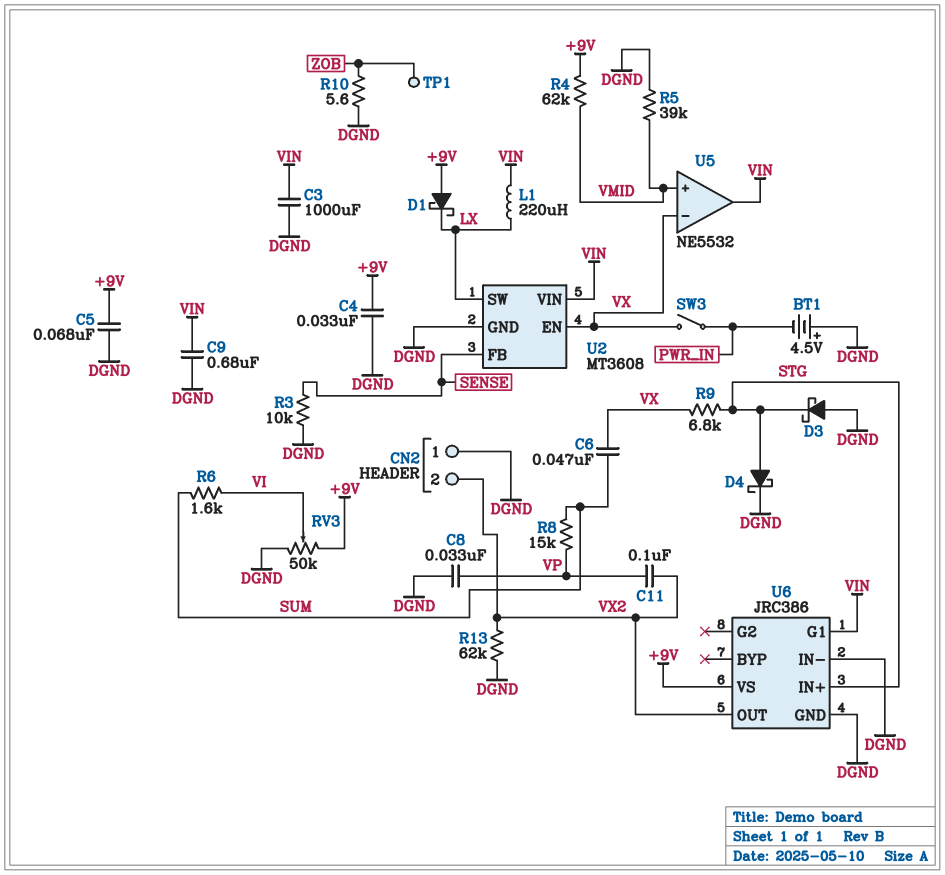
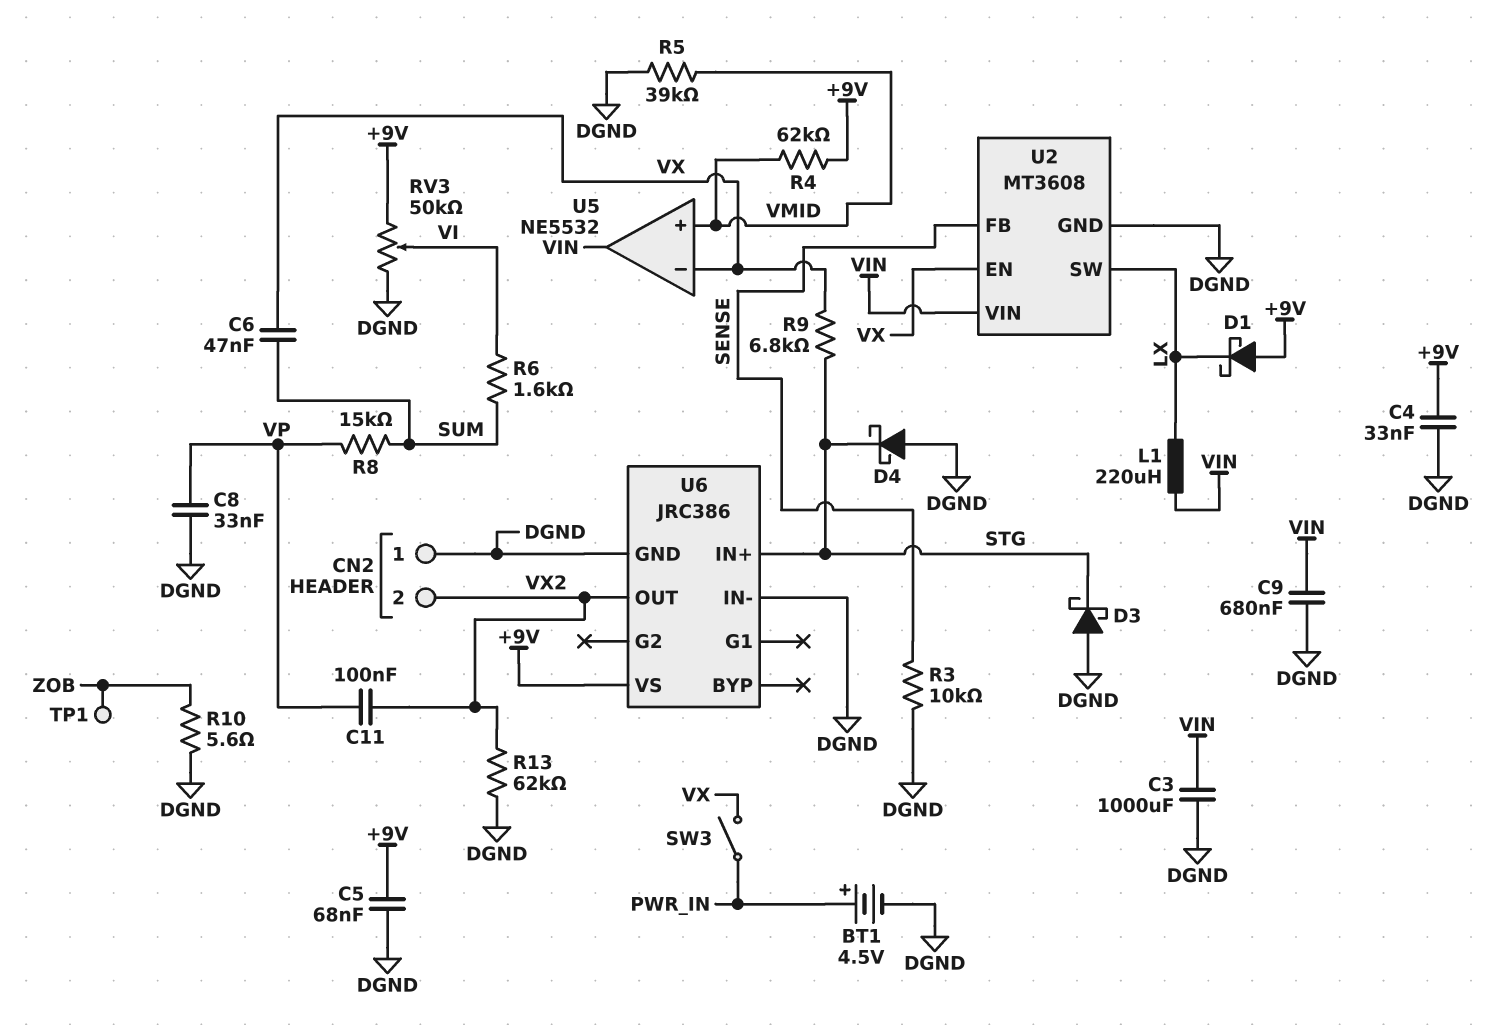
BT1: 4.5V (plus DGND, minus PWR_IN) -> 4.5V (plus PWR_IN, minus DGND)
D4: schottky (A STG, K DGND) -> schottky (A DGND, K STG)
U6 pin G1: VIN -> none

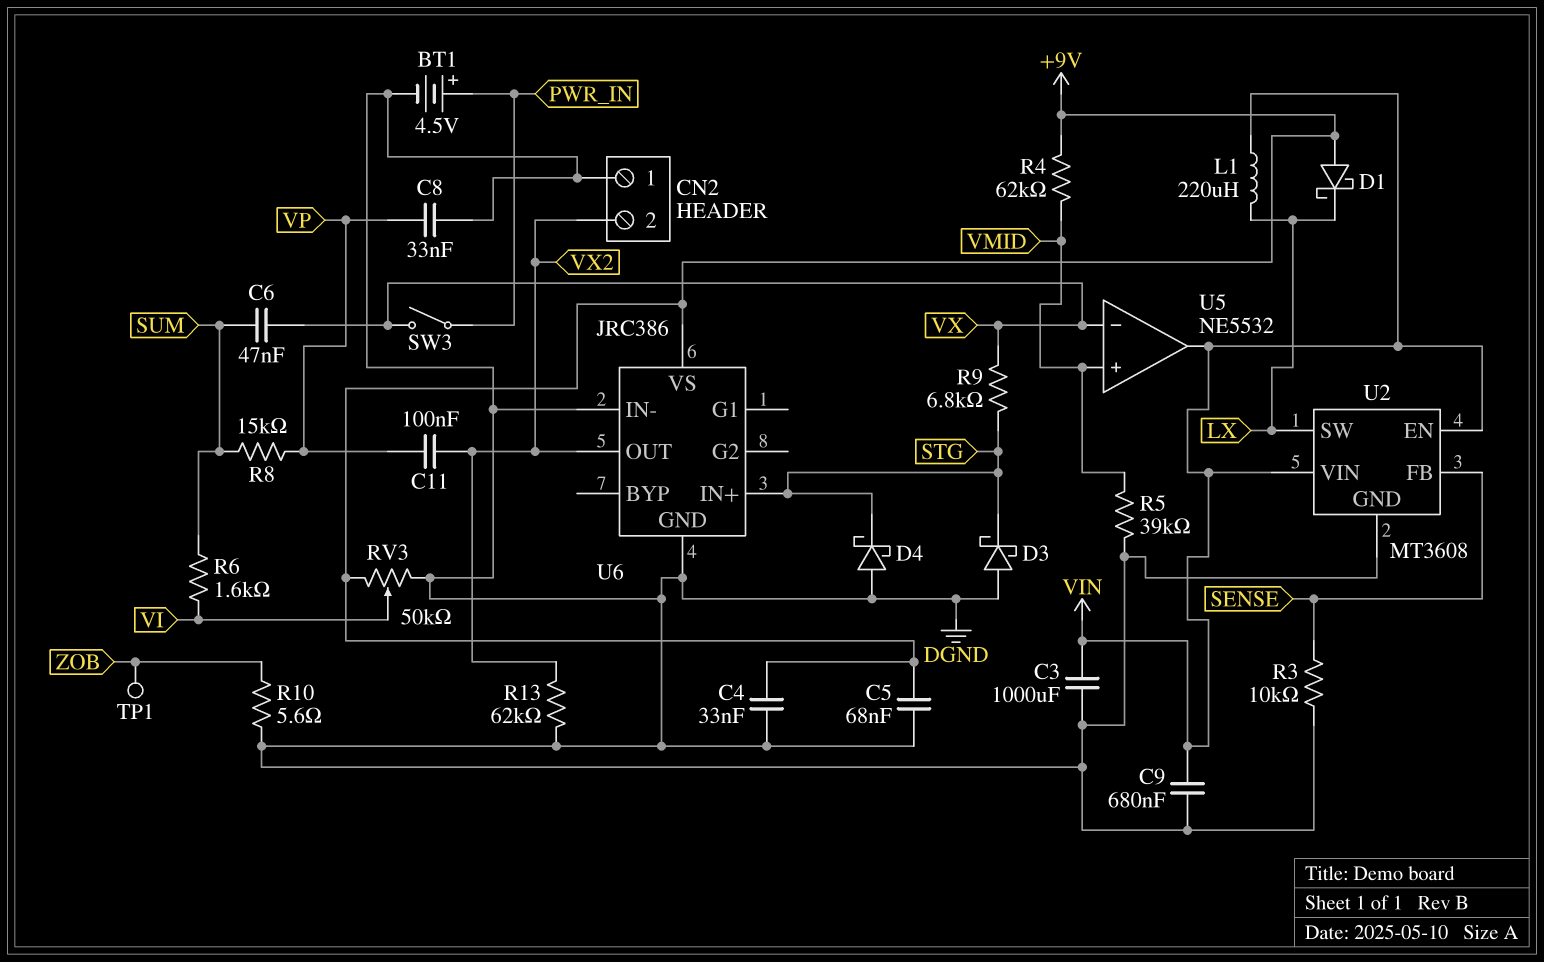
U2 pin EN: VX -> VIN

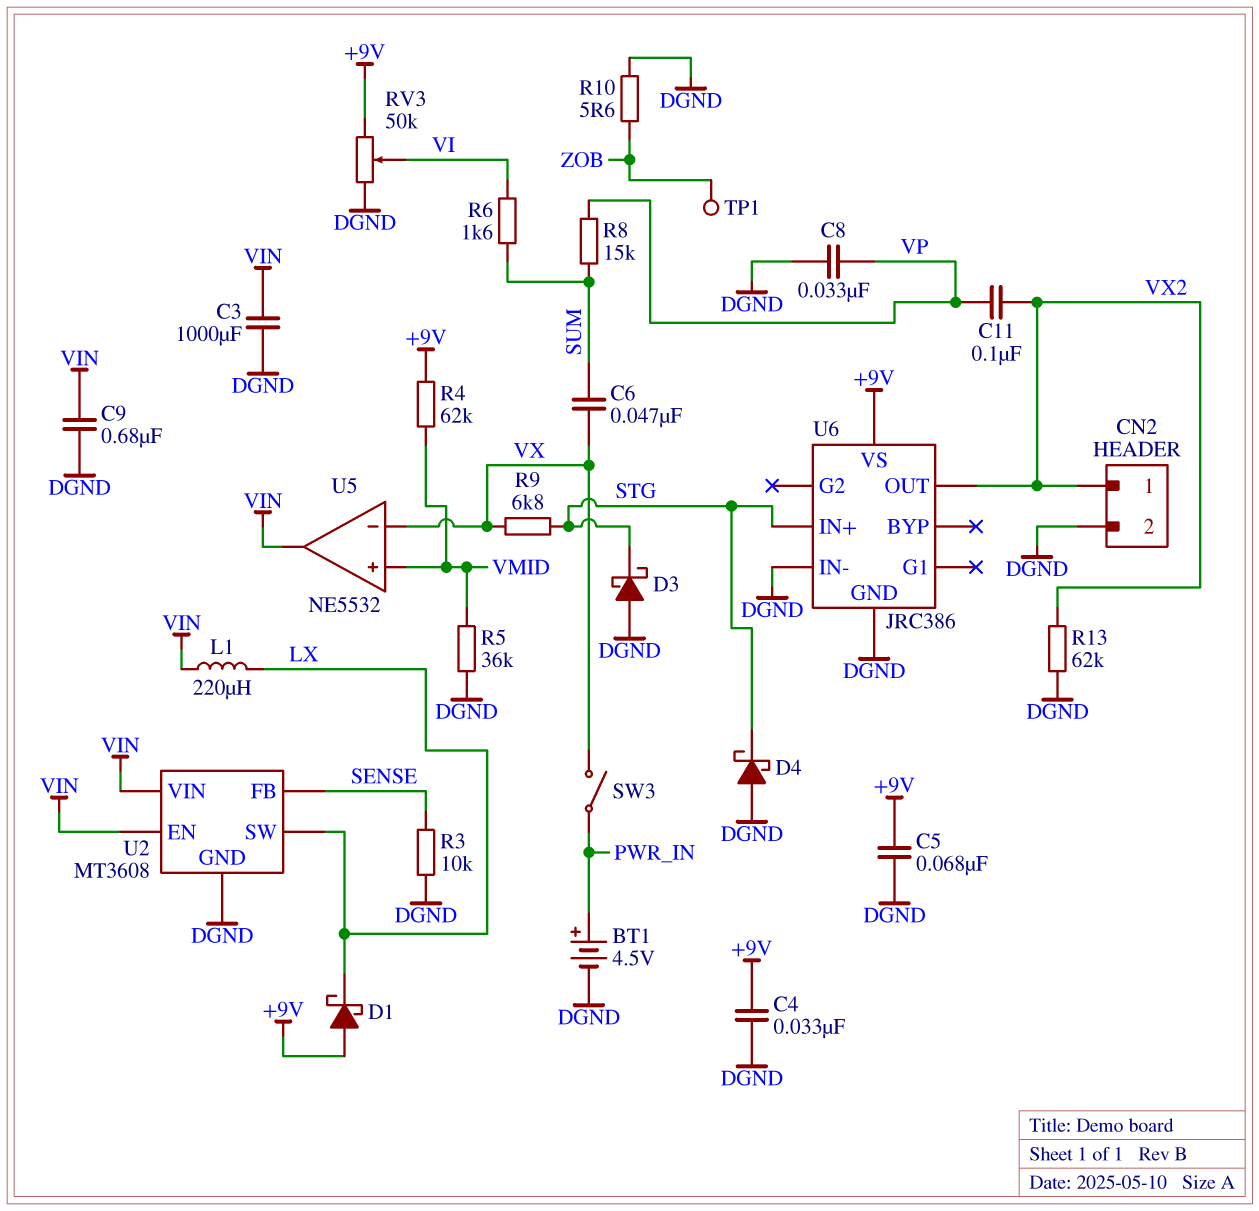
CN2 pin 1: DGND -> VX2
CN2 pin 2: VX2 -> DGND
R5: 39k (DGND, VMID) -> 36k (DGND, VMID)

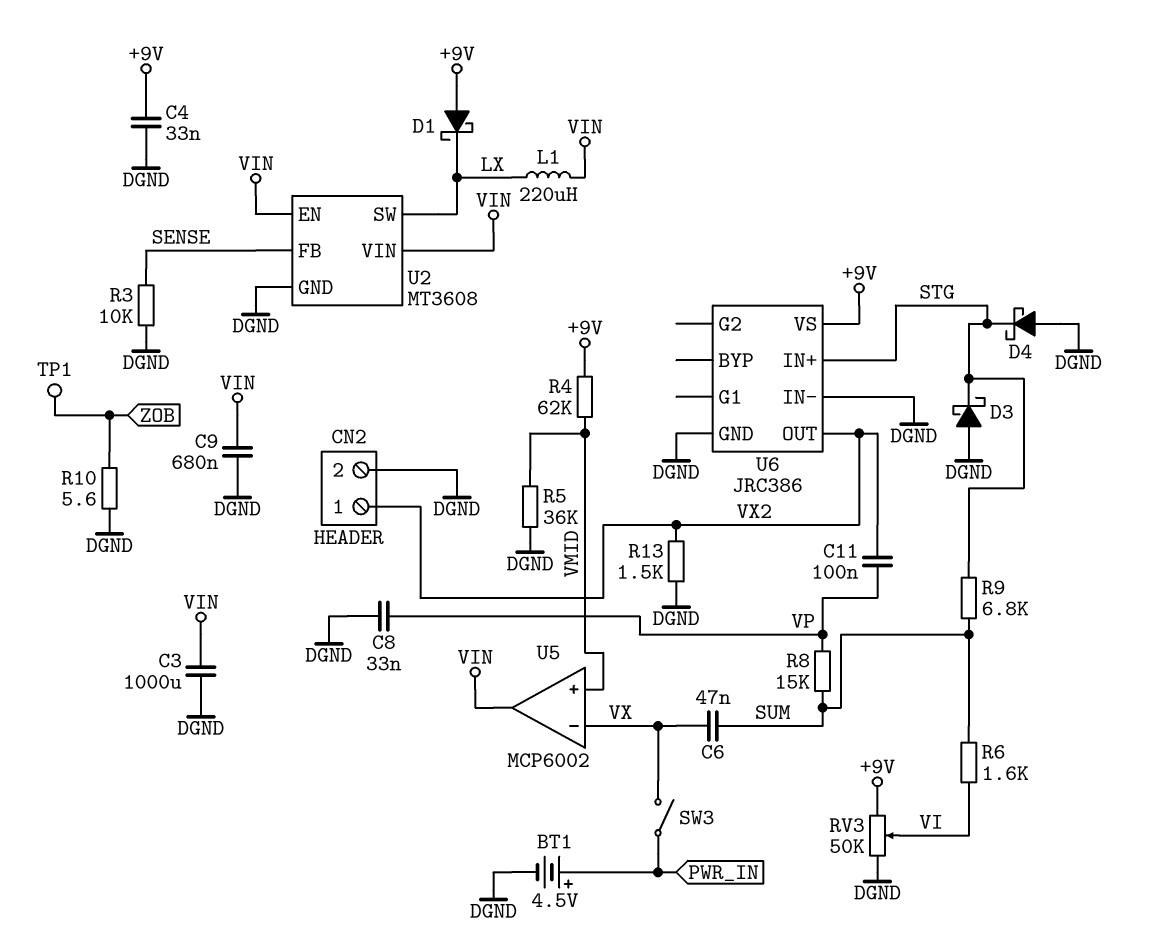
C5: 68nF (+9V, DGND) -> none
R9: 6.8k (STG, VX) -> 6.8k (STG, SUM)
R13: 62k (DGND, VX2) -> 1.5k (DGND, VX2)
U5: NE5532 -> MCP6002

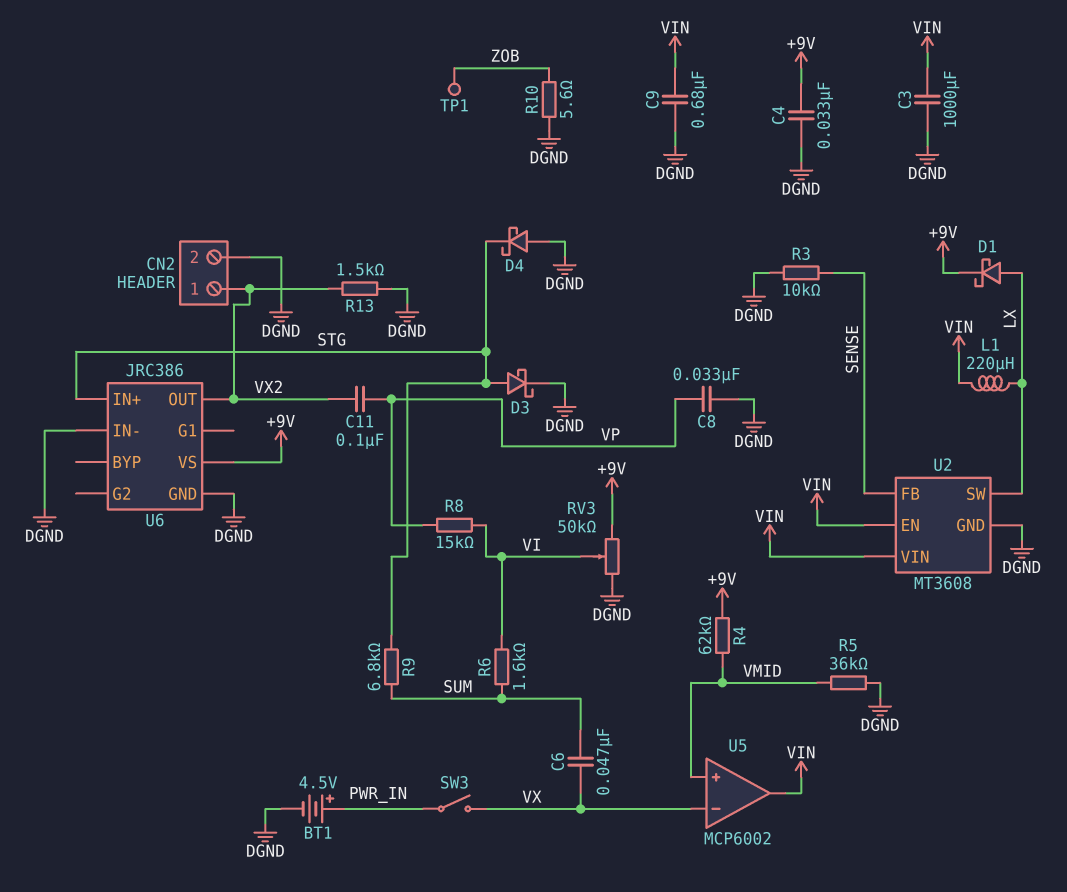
D1: schottky (A +9V, K LX) -> schottky (A LX, K +9V)
D3: schottky (A DGND, K STG) -> schottky (A STG, K DGND)
R8: 15k (SUM, VP) -> 15k (VI, VP)

